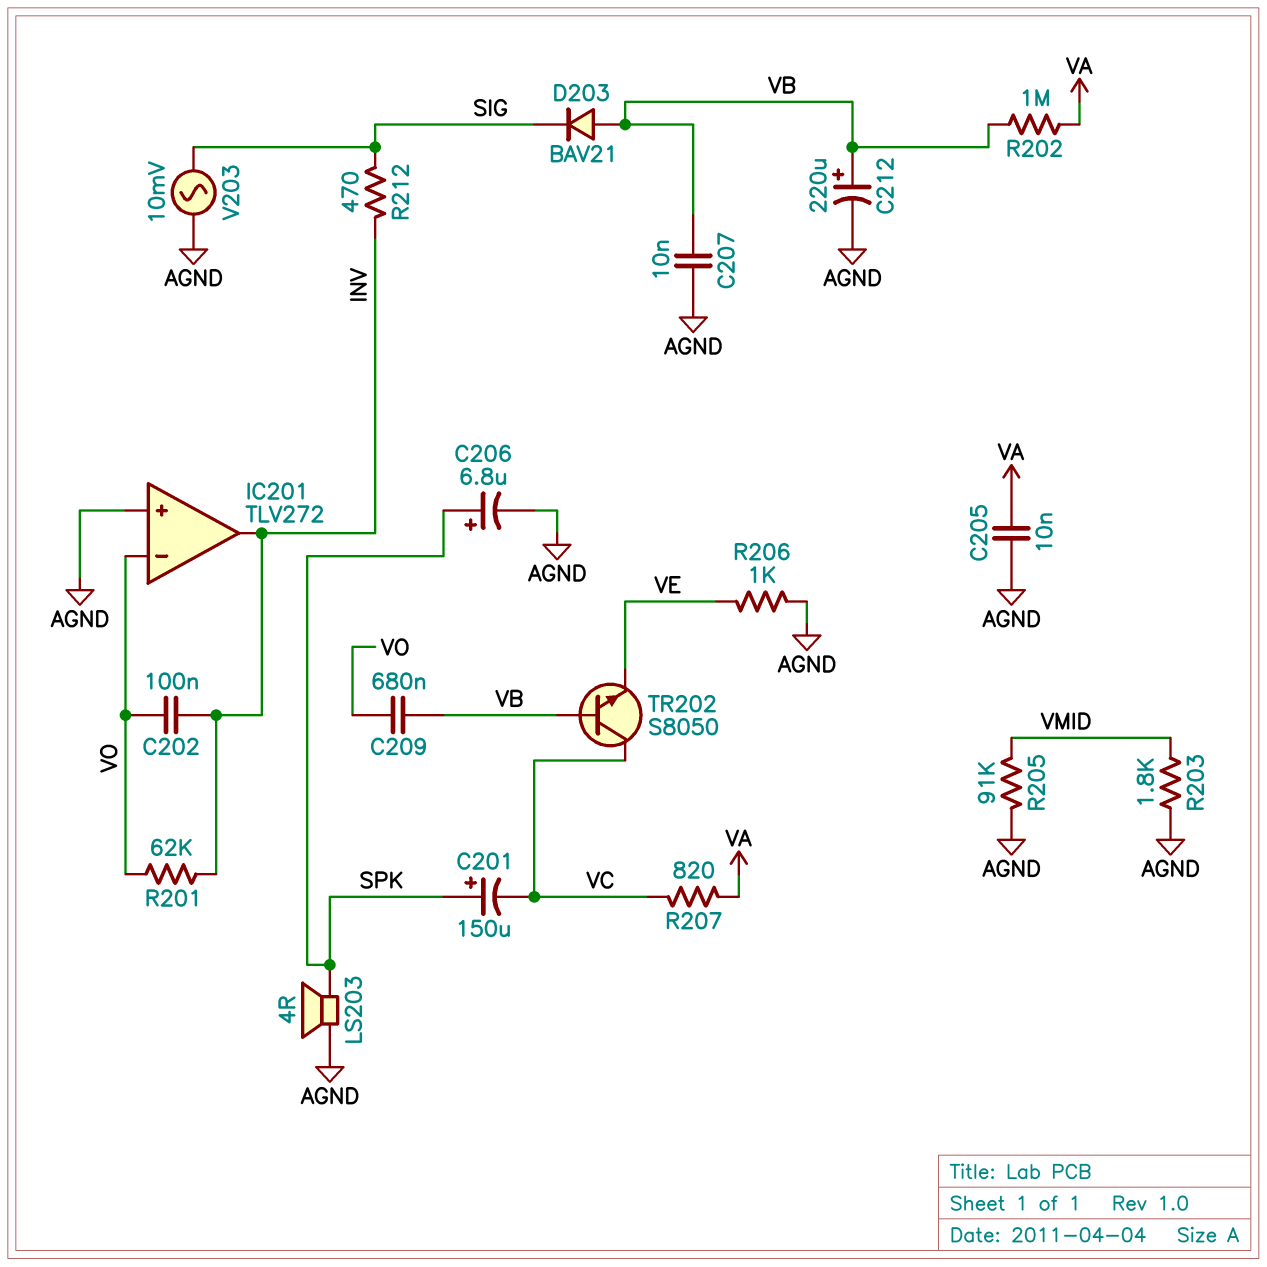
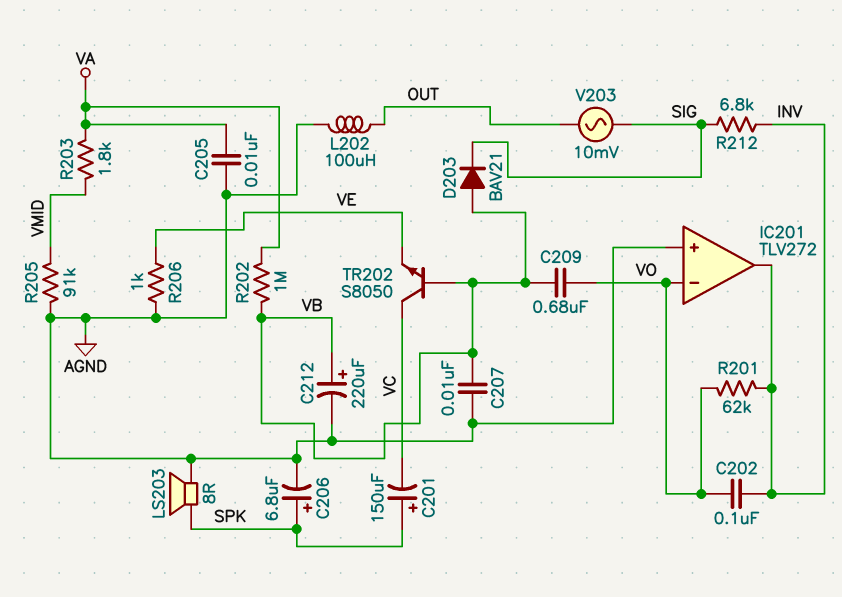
L202: none -> 100uH (AGND, OUT)
LS203: speaker 4R (AGND, SPK) -> speaker 8R (AGND, SPK)
R203: 1.8k (AGND, VMID) -> 1.8k (VA, VMID)
R207: 820 (VA, VC) -> none
R212: 470 (INV, SIG) -> 6.8k (INV, SIG)
V203: AC 10mV (AGND, SIG) -> AC 10mV (OUT, SIG)

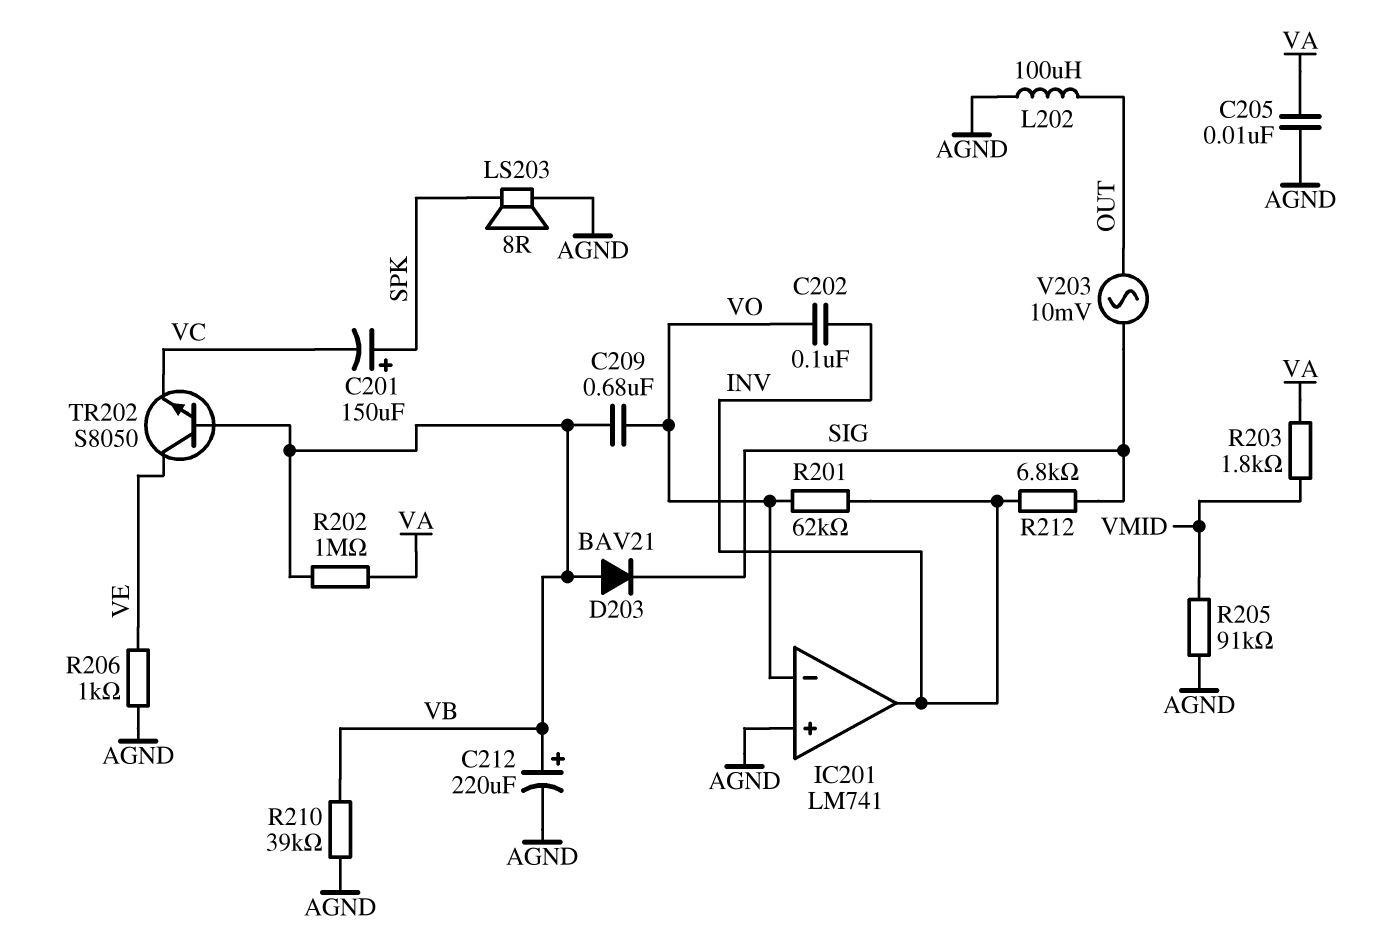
C206: 6.8uF (plus SPK, minus AGND) -> none
C207: 10nF (AGND, VB) -> none
IC201: TLV272 -> LM741
R210: none -> 39k (AGND, VB)
TR202: NPN S8050 (B VB, C VC, E VE) -> NPN S8050 (B VB, C VE, E VC)

